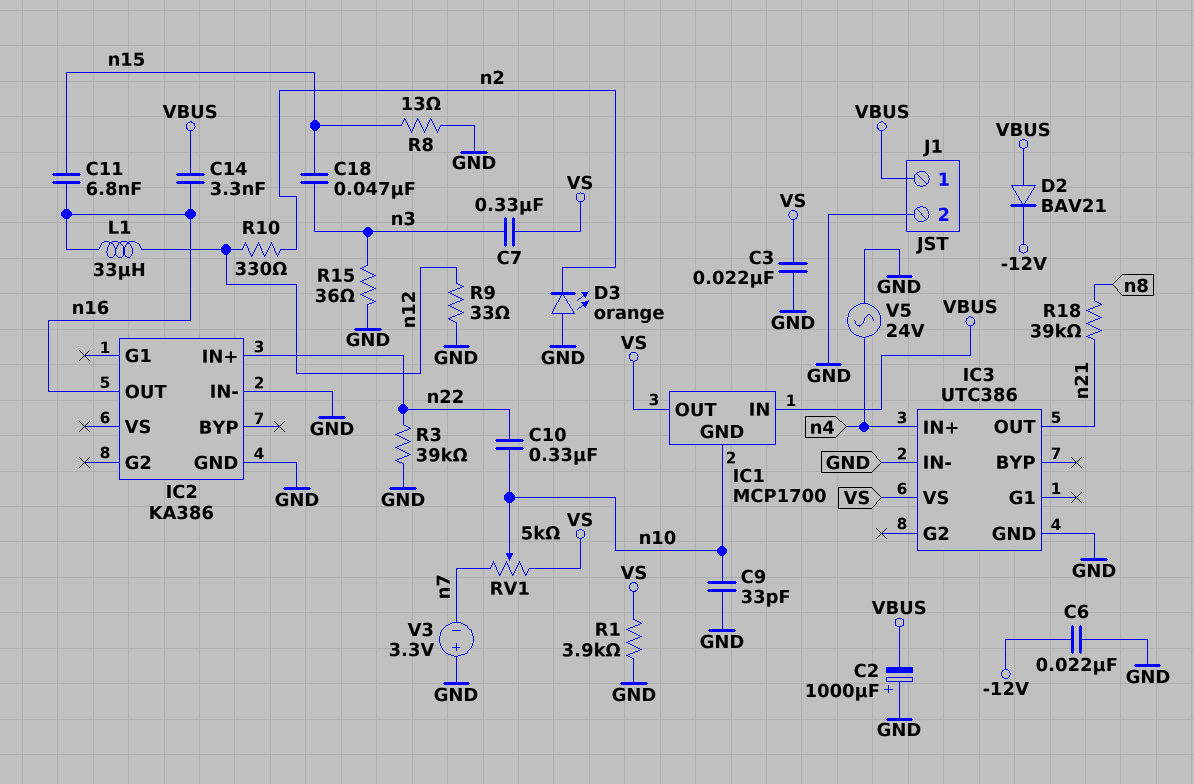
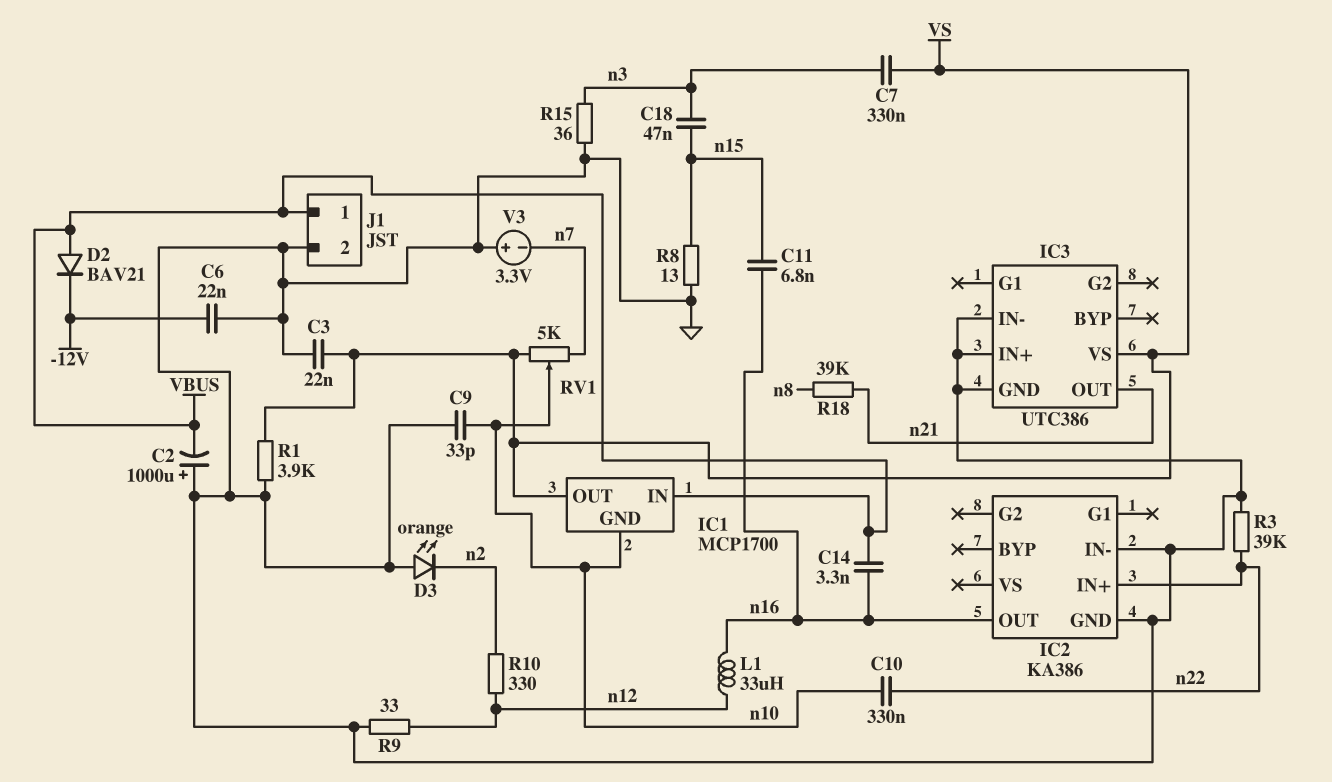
IC3 pin IN+: n4 -> GND
V5: AC 24V (GND, n4) -> none

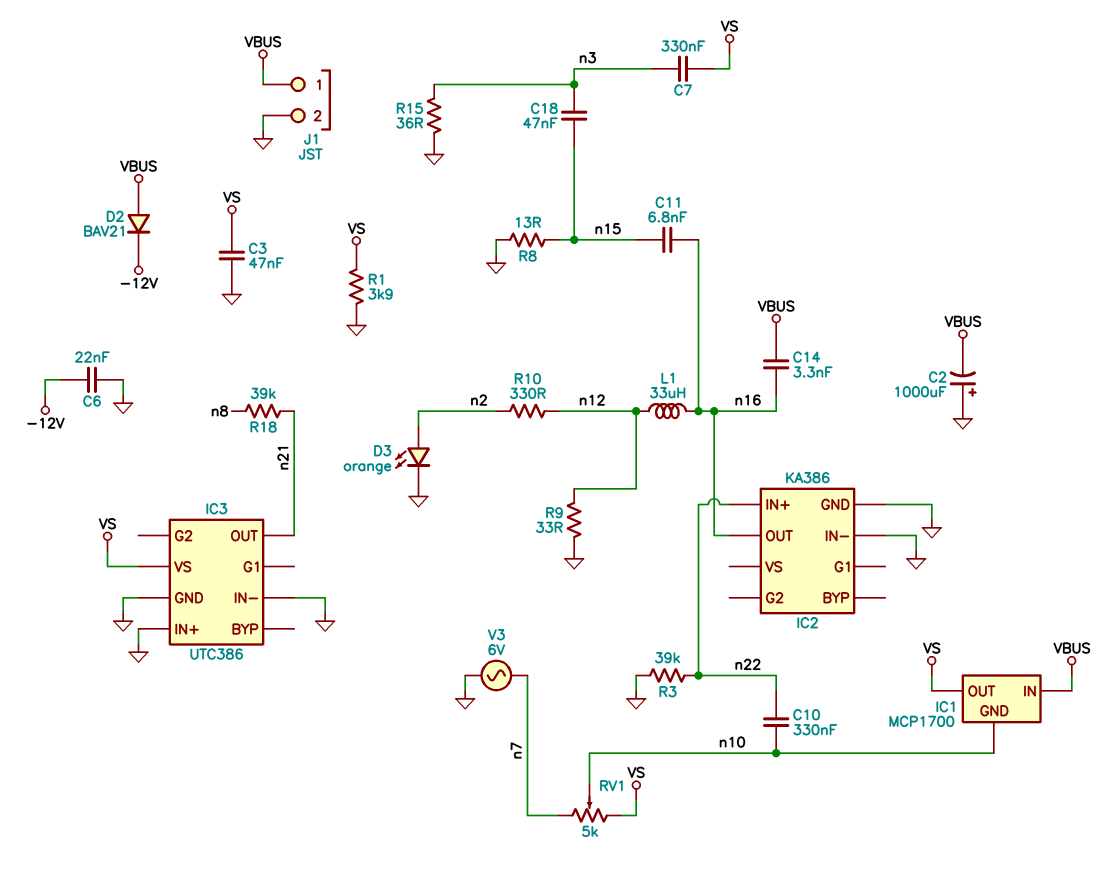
C3: 22nF (GND, VS) -> 47nF (GND, VS)
C9: 33pF (GND, n10) -> none
D3: LED orange (A GND, K n2) -> LED orange (A n2, K GND)
V3: 3.3V (plus GND, minus n7) -> AC 6V (GND, n7)

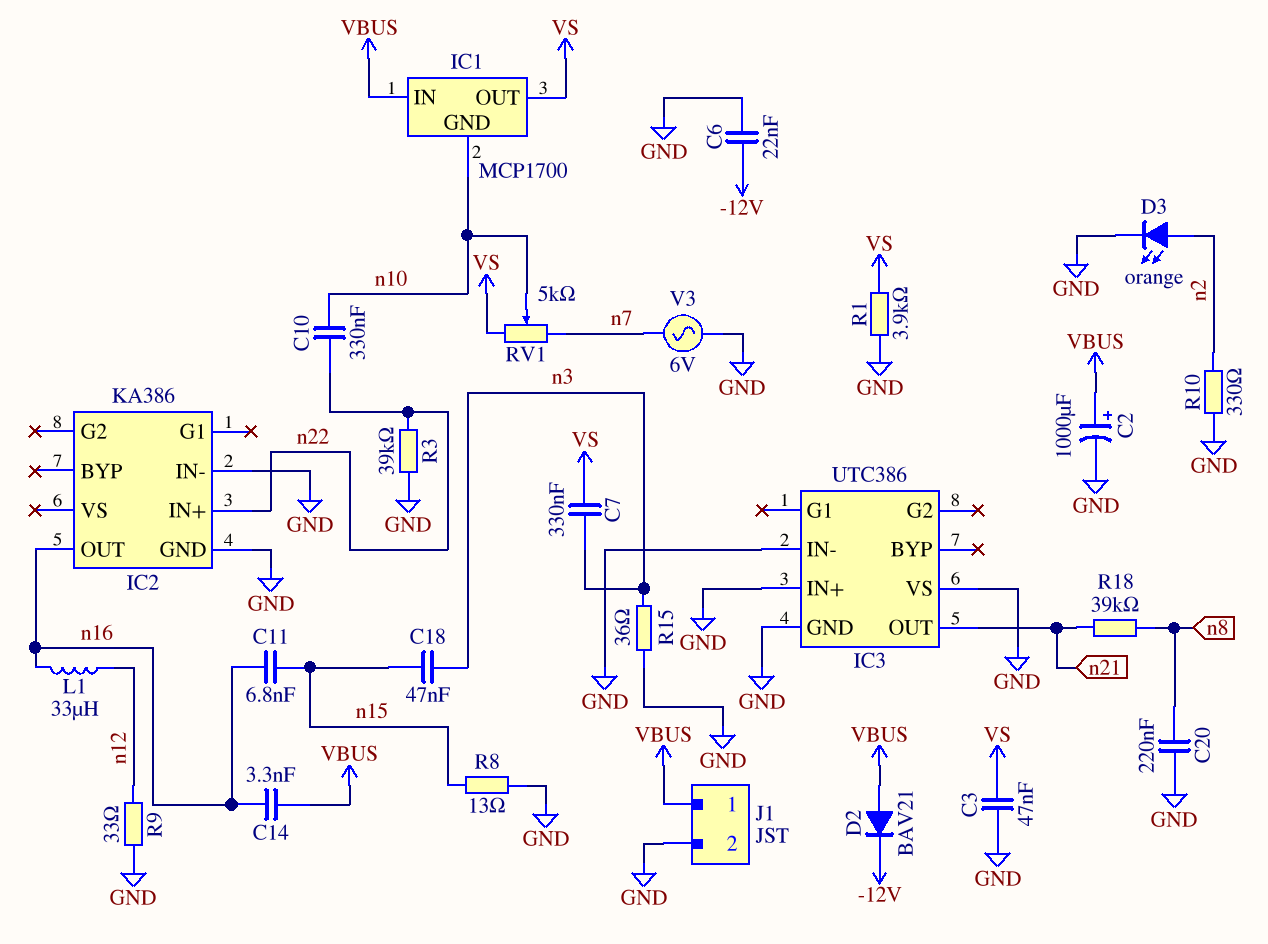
C2: 1000uF (plus GND, minus VBUS) -> 1000uF (plus VBUS, minus GND)
C20: none -> 220nF (GND, n8)
IC3 pin VS: VS -> GND
R10: 330 (n2, n12) -> 330 (GND, n2)

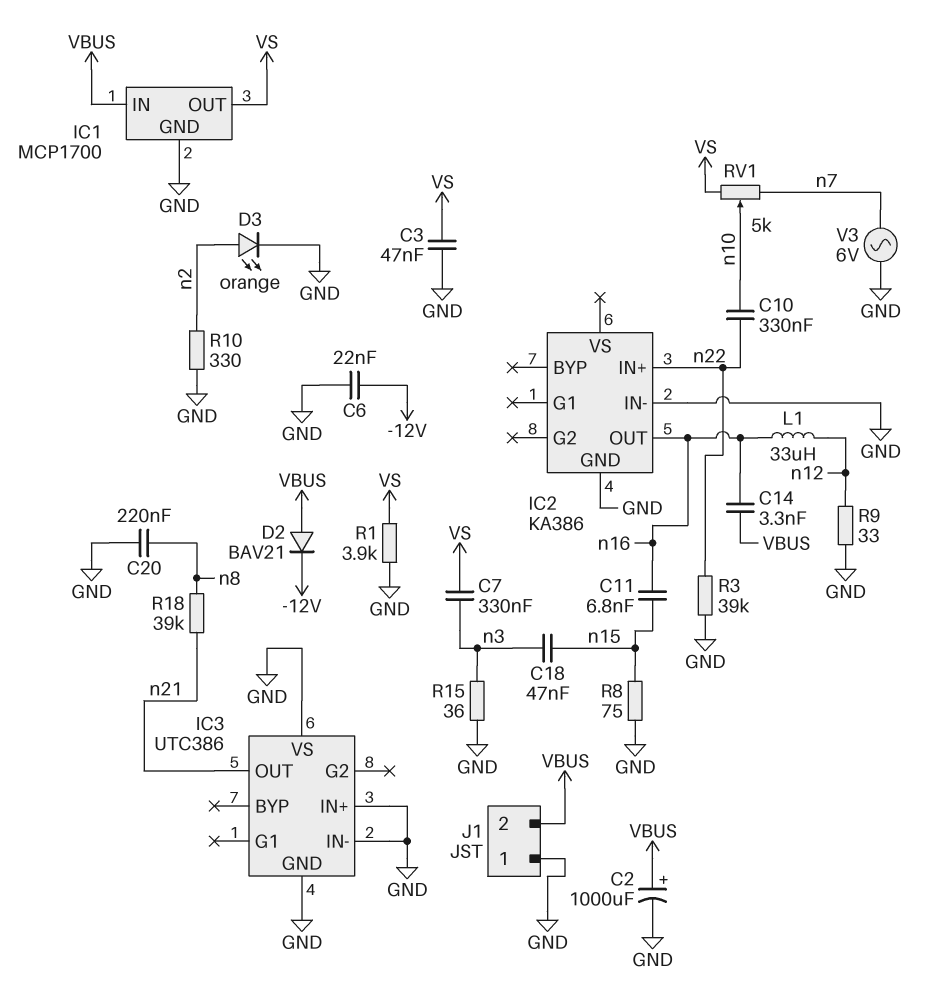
IC1 pin GND: n10 -> GND
J1 pin 1: VBUS -> GND
J1 pin 2: GND -> VBUS
R8: 13 (GND, n15) -> 75 (GND, n15)

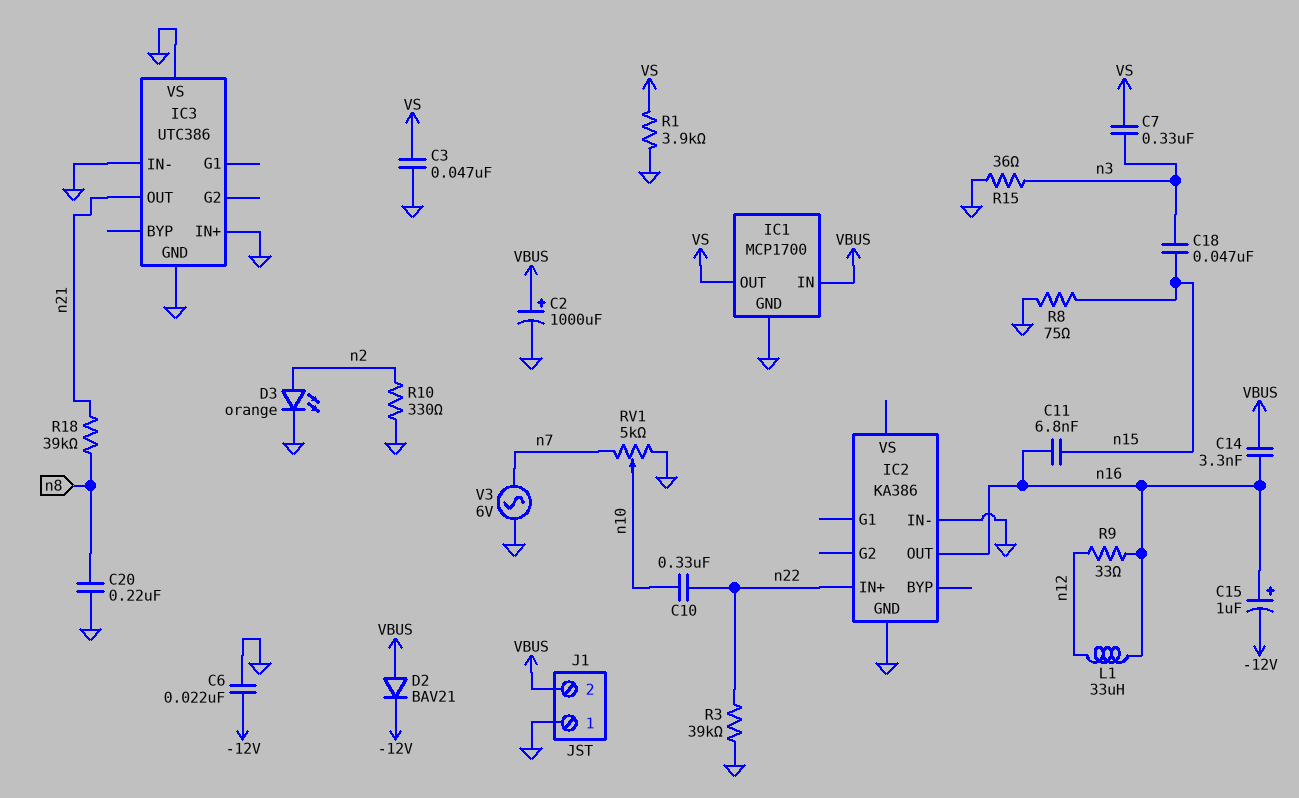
C15: none -> 1uF (plus n16, minus -12V)
R9: 33 (GND, n12) -> 33 (n12, n16)
RV1: 5k (VS, n7, wiper n10) -> 5k (GND, n7, wiper n10)

